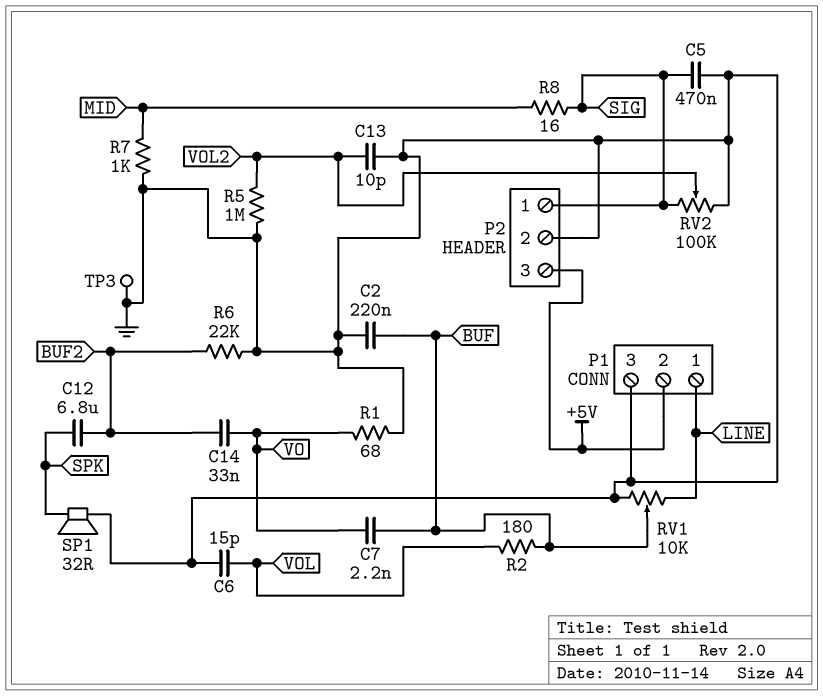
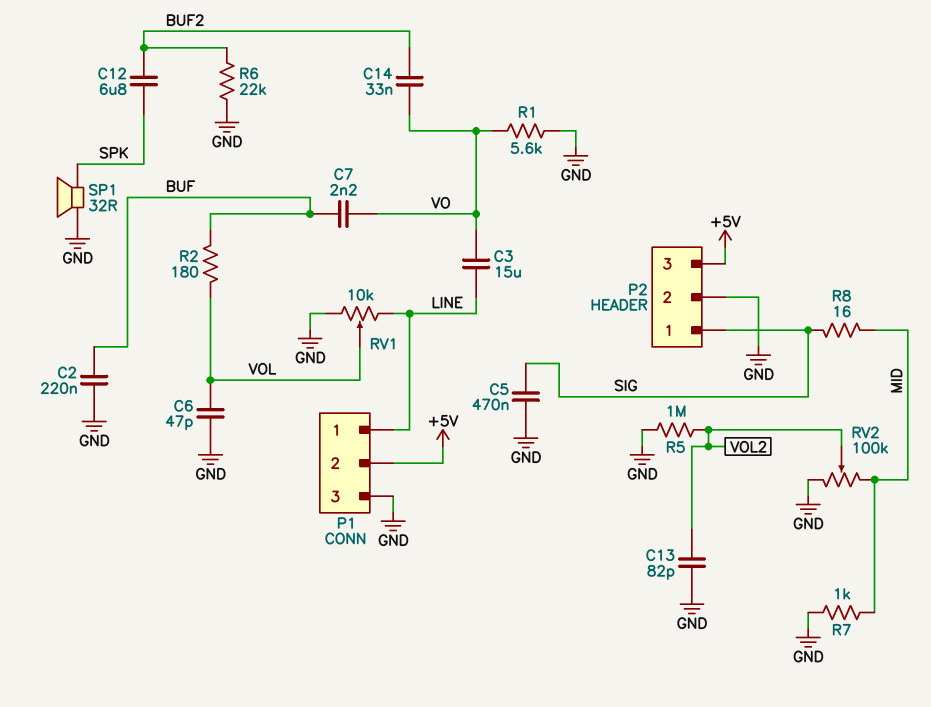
C3: none -> 15uF (LINE, VO)
C6: 15pF (GND, VOL) -> 47pF (GND, VOL)
C13: 10pF (GND, VOL2) -> 82pF (GND, VOL2)
R1: 68 (GND, VO) -> 5.6k (GND, VO)
RV1: 10k (GND, LINE, wiper BUF) -> 10k (GND, LINE, wiper VOL)
RV2: 100k (GND, SIG, wiper VOL2) -> 100k (GND, MID, wiper VOL2)
TP3: test point (GND) -> none

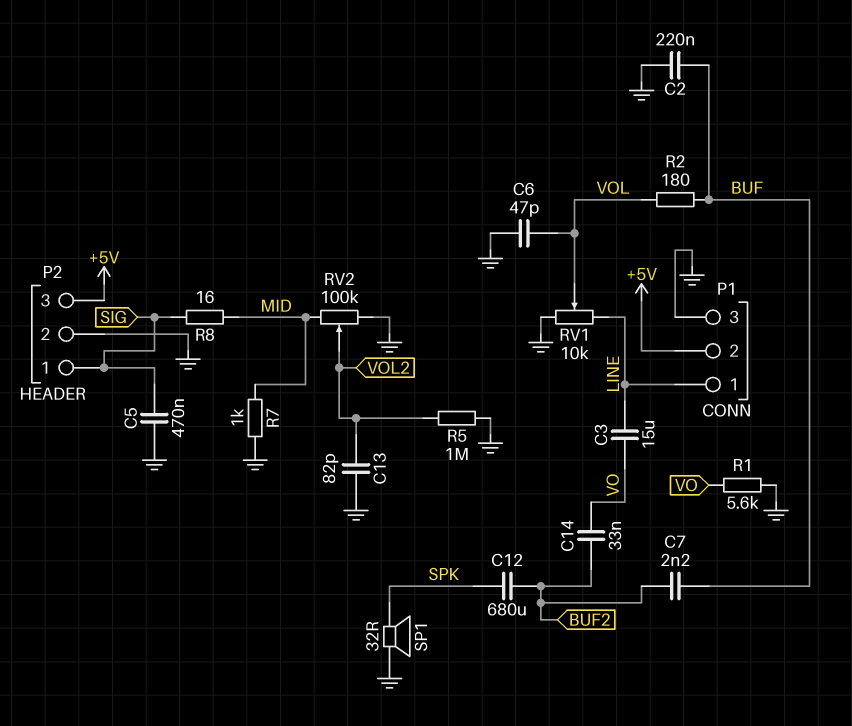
C7: 2.2nF (BUF, VO) -> 2.2nF (BUF, BUF2)
C12: 6.8uF (BUF2, SPK) -> 680uF (BUF2, SPK)
R6: 22k (BUF2, GND) -> none

